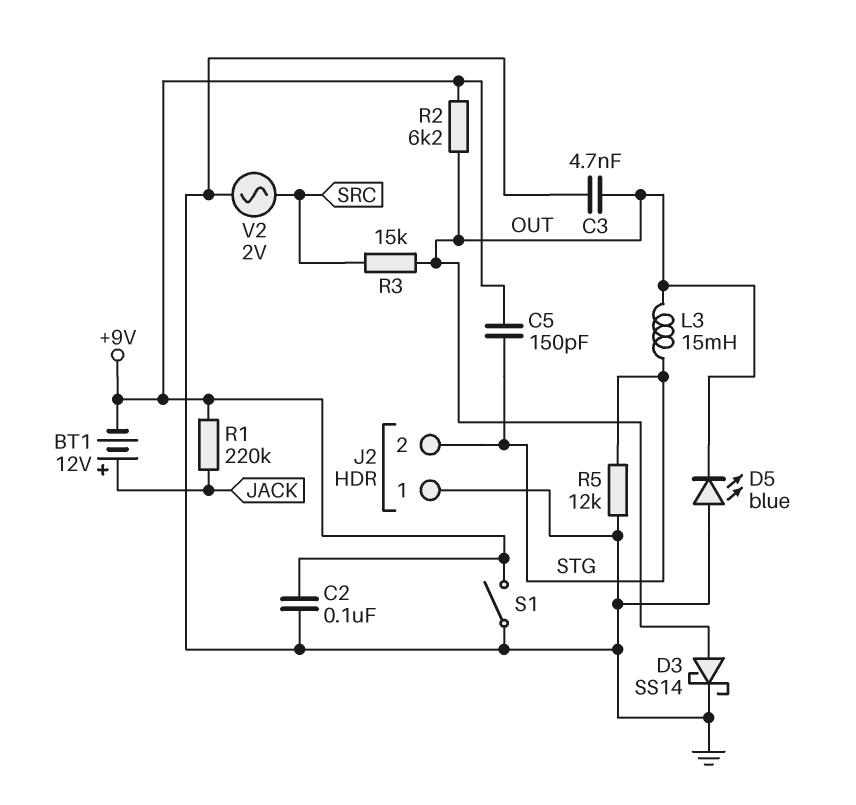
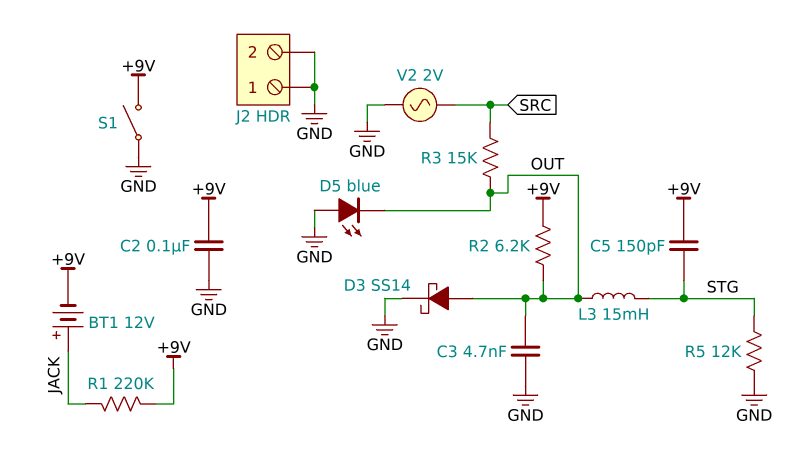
J2 pin 2: STG -> GND

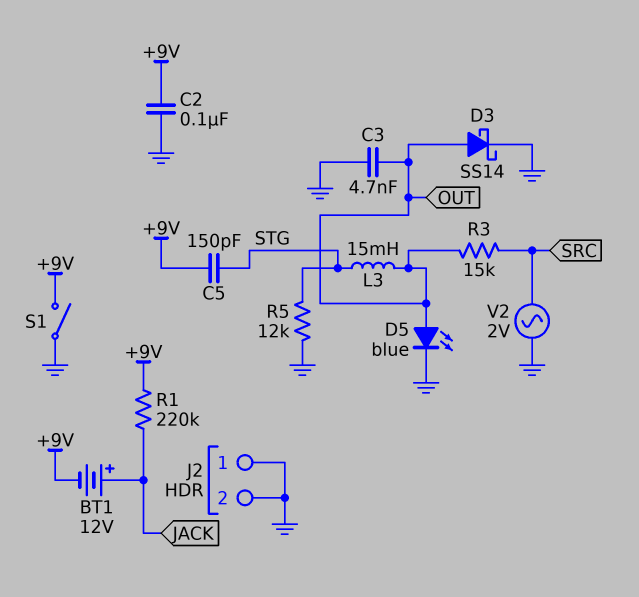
D5: LED blue (A GND, K OUT) -> LED blue (A OUT, K GND)
R2: 6.2k (+9V, OUT) -> none

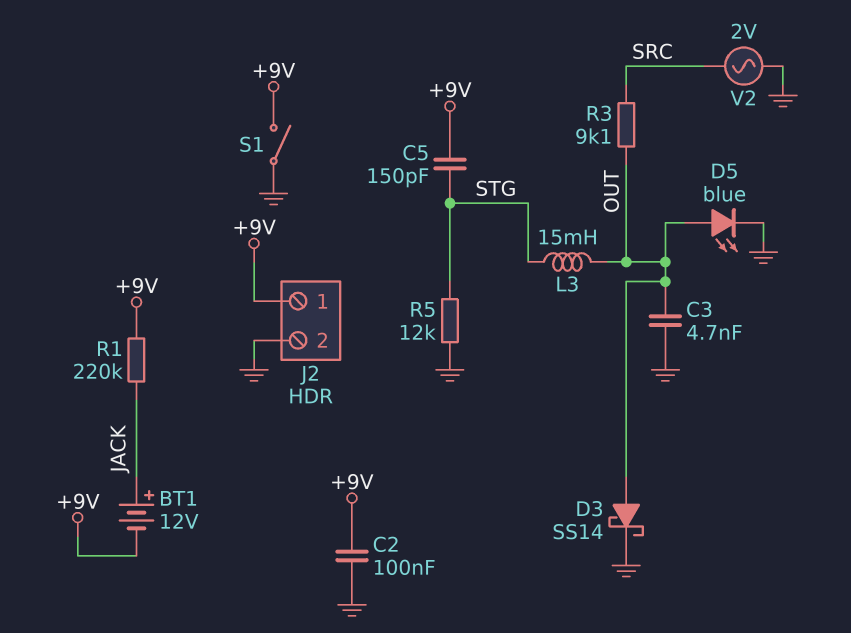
J2 pin 1: GND -> +9V
R3: 15k (OUT, SRC) -> 9.1k (OUT, SRC)

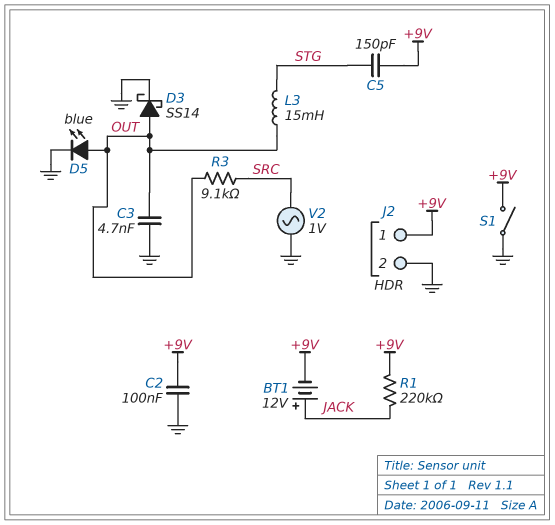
R5: 12k (GND, STG) -> none
V2: AC 2V (GND, SRC) -> AC 1V (GND, SRC)

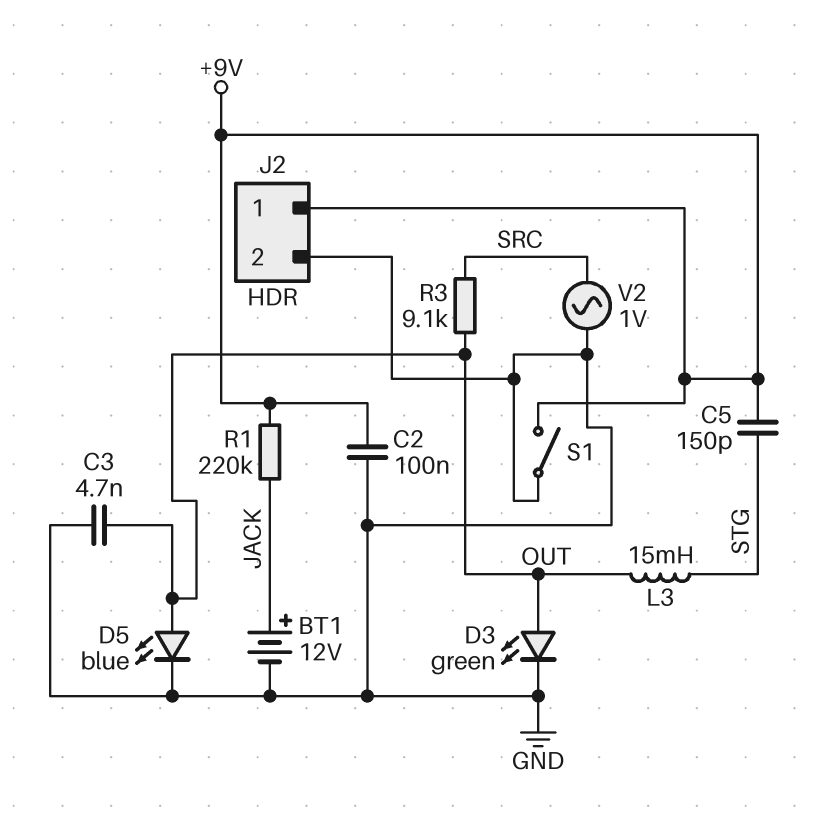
BT1: 12V (plus JACK, minus +9V) -> 12V (plus JACK, minus GND)
D3: schottky SS14 (A OUT, K GND) -> LED green (A OUT, K GND)

